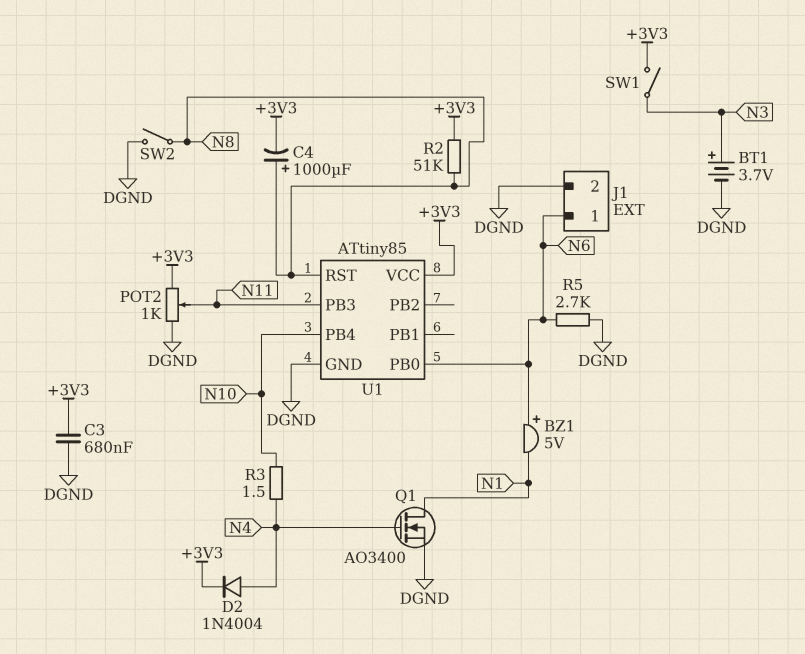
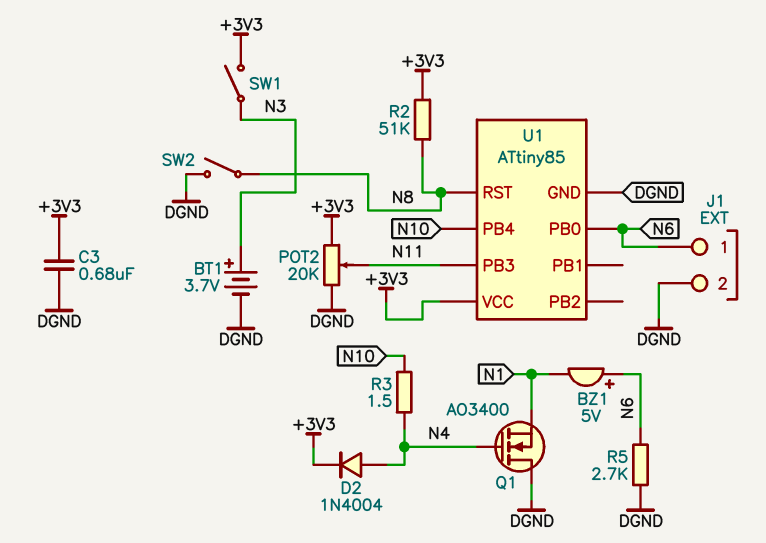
C4: 1000uF (plus N8, minus +3V3) -> none
POT2: 1k (+3V3, DGND, wiper N11) -> 20k (+3V3, DGND, wiper N11)
Q1: NMOS AO3400 (G N4, D N1, S DGND) -> NMOS AO3400 (G N4, D DGND, S N1)

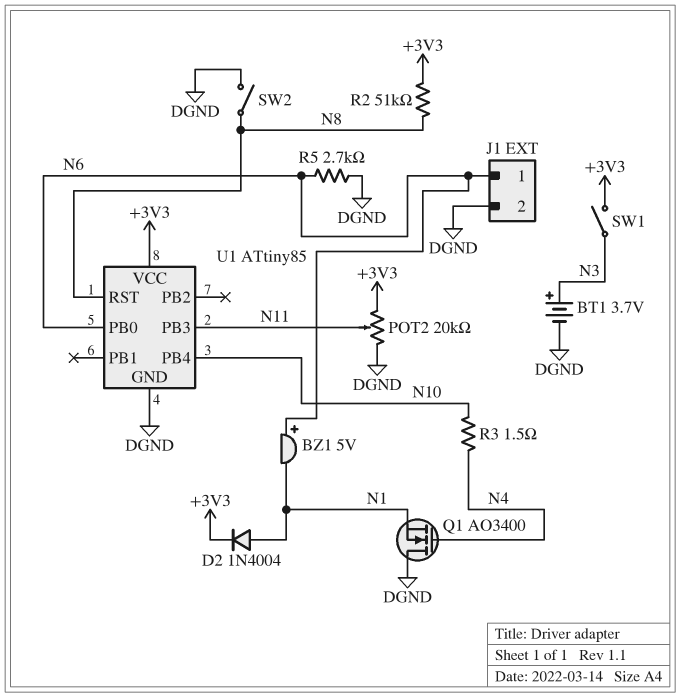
C3: 680nF (+3V3, DGND) -> none
D2: diode 1N4004 (A N4, K +3V3) -> diode 1N4004 (A N1, K +3V3)

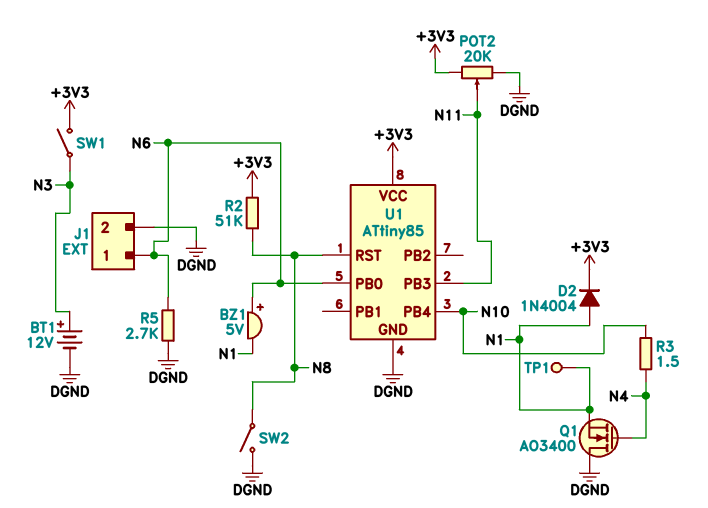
BT1: 3.7V (plus N3, minus DGND) -> 12V (plus N3, minus DGND)
TP1: none -> test point (N1)

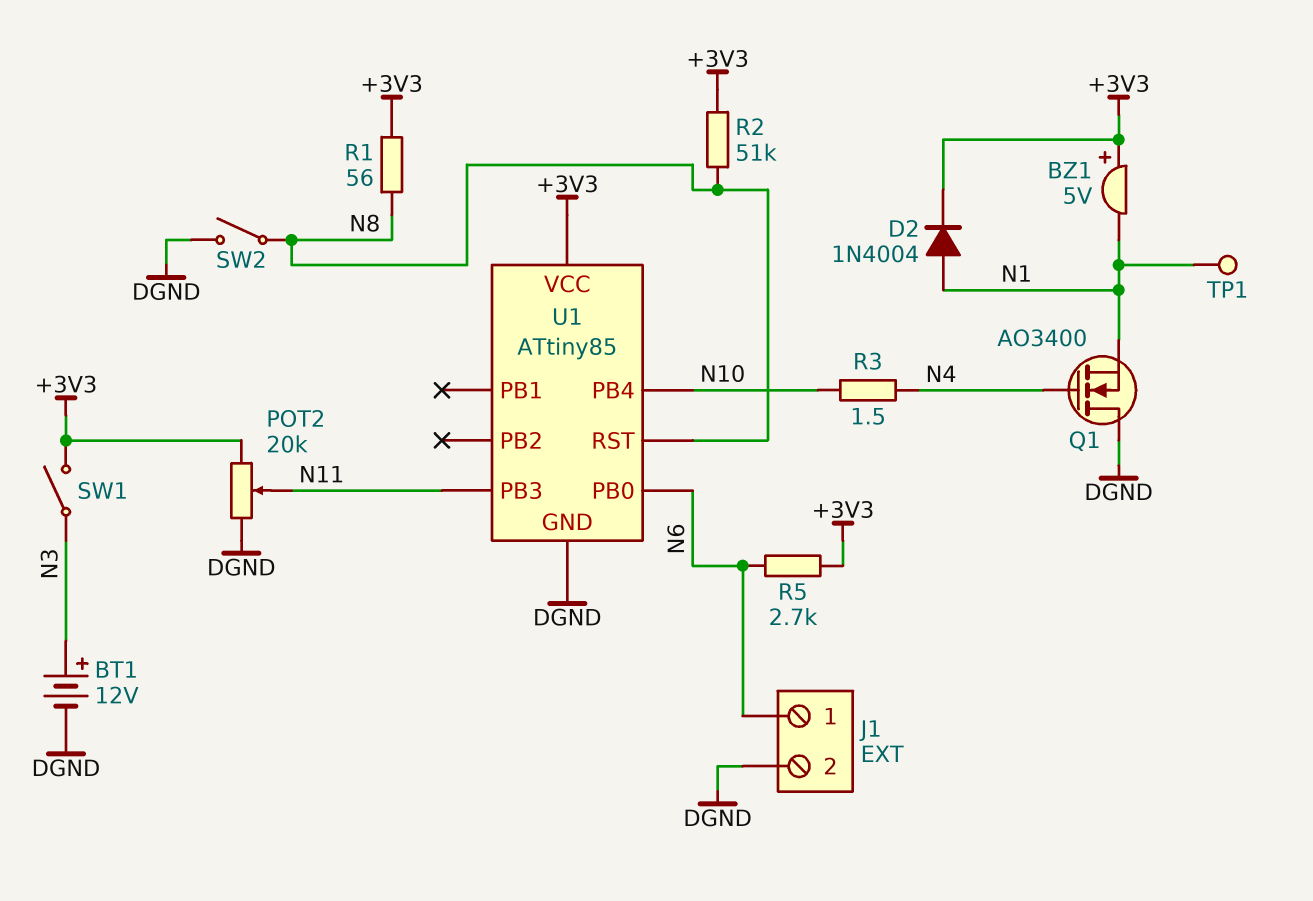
BZ1: buzzer 5V (plus N6, minus N1) -> buzzer 5V (plus +3V3, minus N1)
R1: none -> 56 (+3V3, N8)
R5: 2.7k (DGND, N6) -> 2.7k (+3V3, N6)

